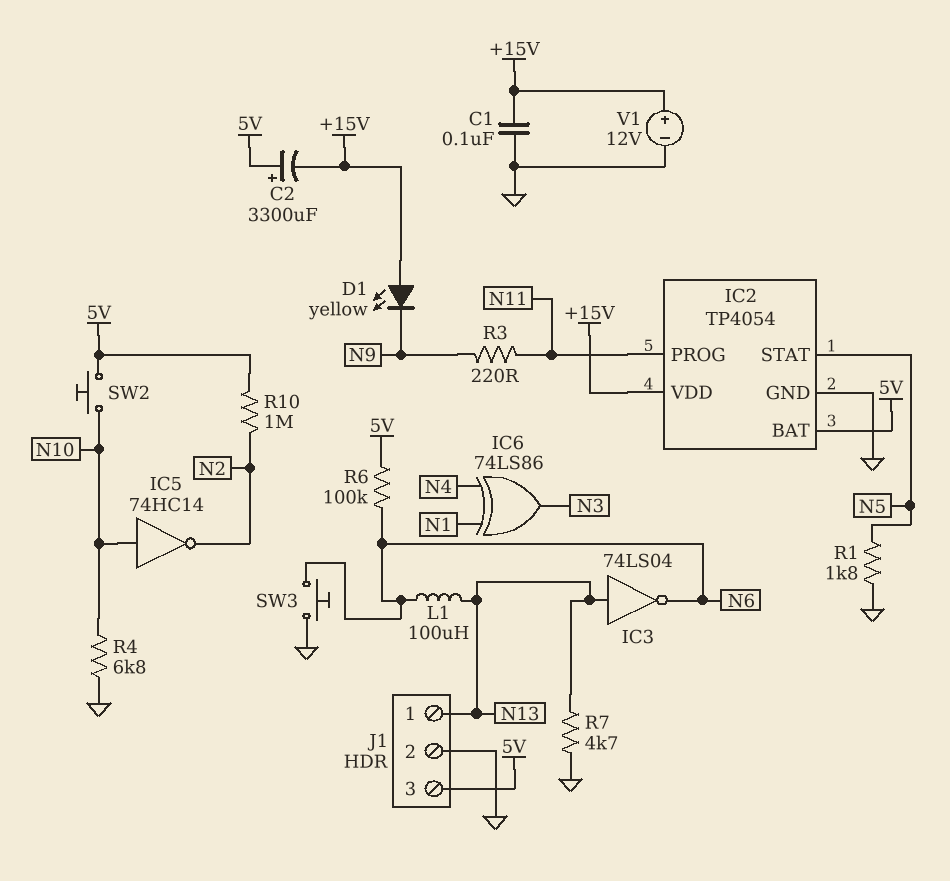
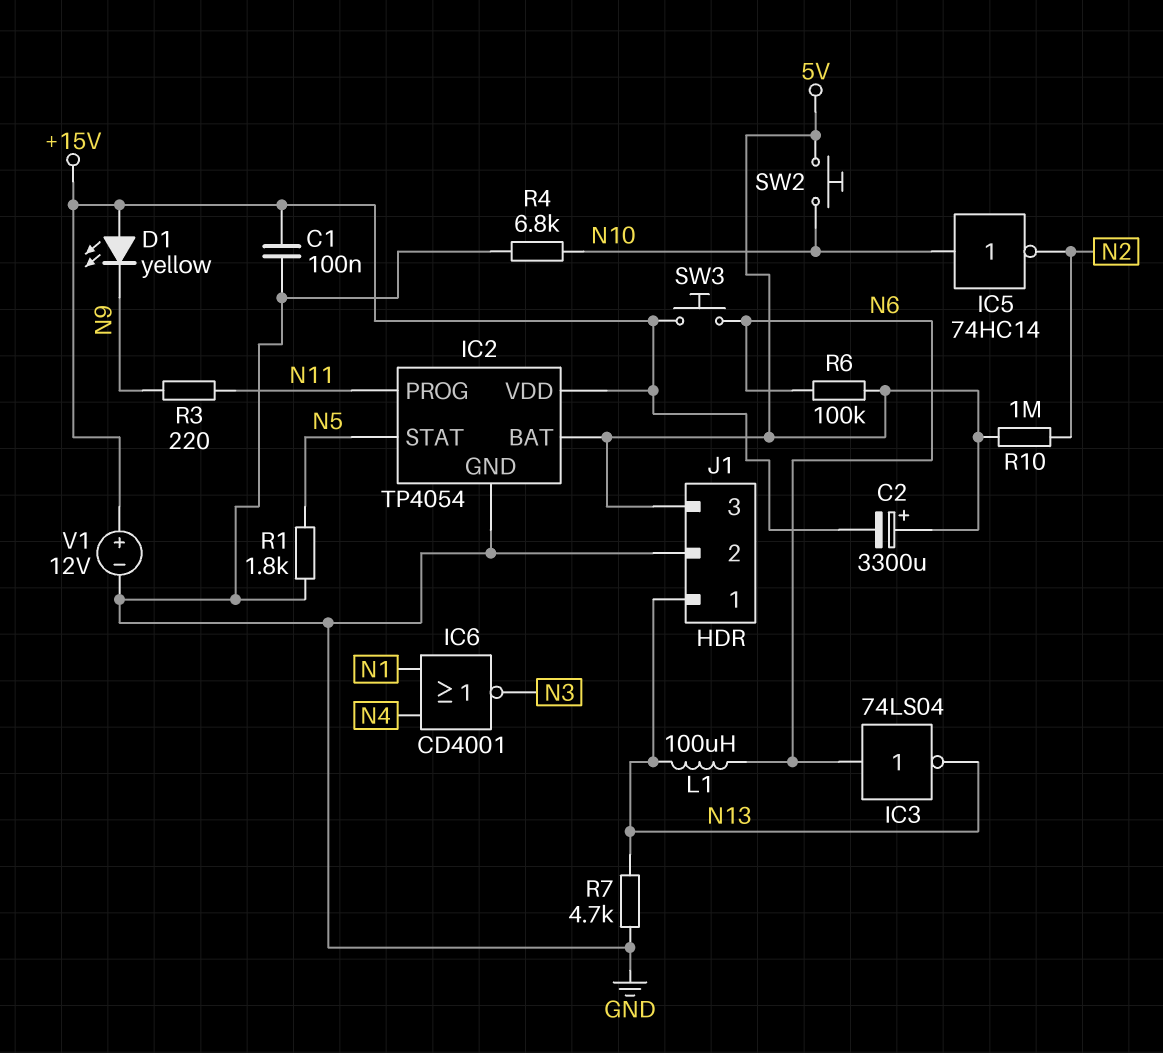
IC3: NOT 74LS04 (in N13, out N6) -> NOT 74LS04 (in N6, out N13)
IC6: XOR 74LS86 (in N1, in N4, out N3) -> NOR CD4001 (in N1, in N4, out N3)
SW3: button (GND, N6) -> button (+15V, N6)

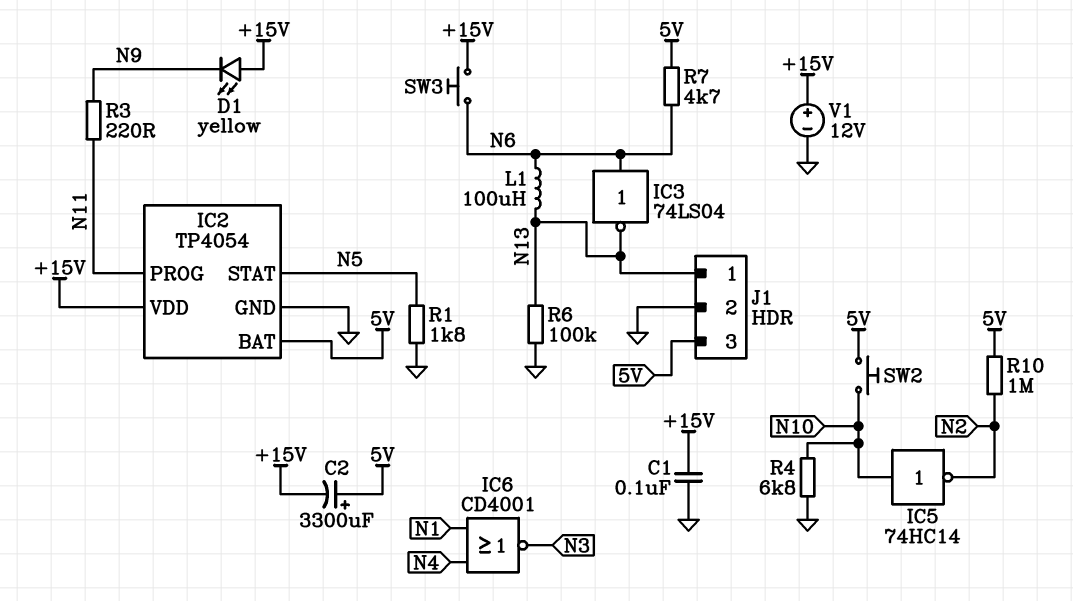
R6: 100k (5V, N6) -> 100k (GND, N13)
R7: 4.7k (GND, N13) -> 4.7k (5V, N6)

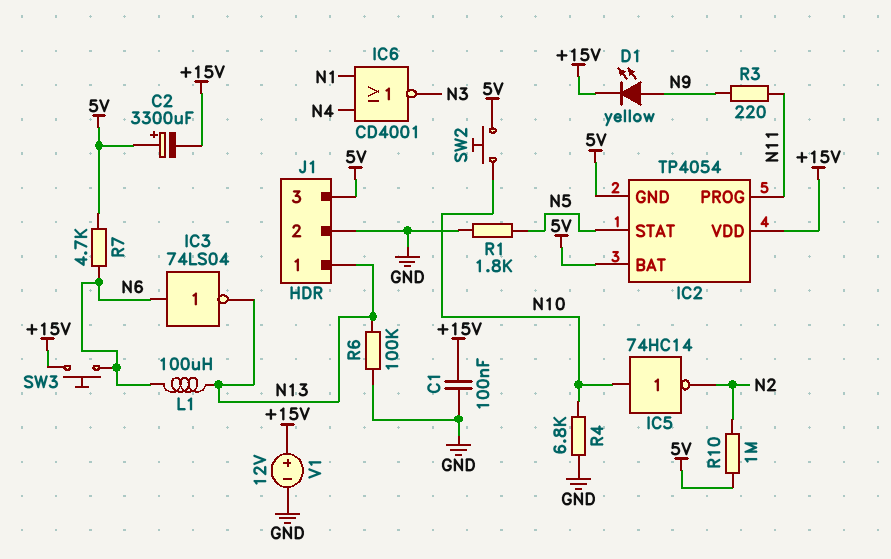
D1: LED yellow (A +15V, K N9) -> LED yellow (A N9, K +15V)
IC2 pin GND: GND -> 5V

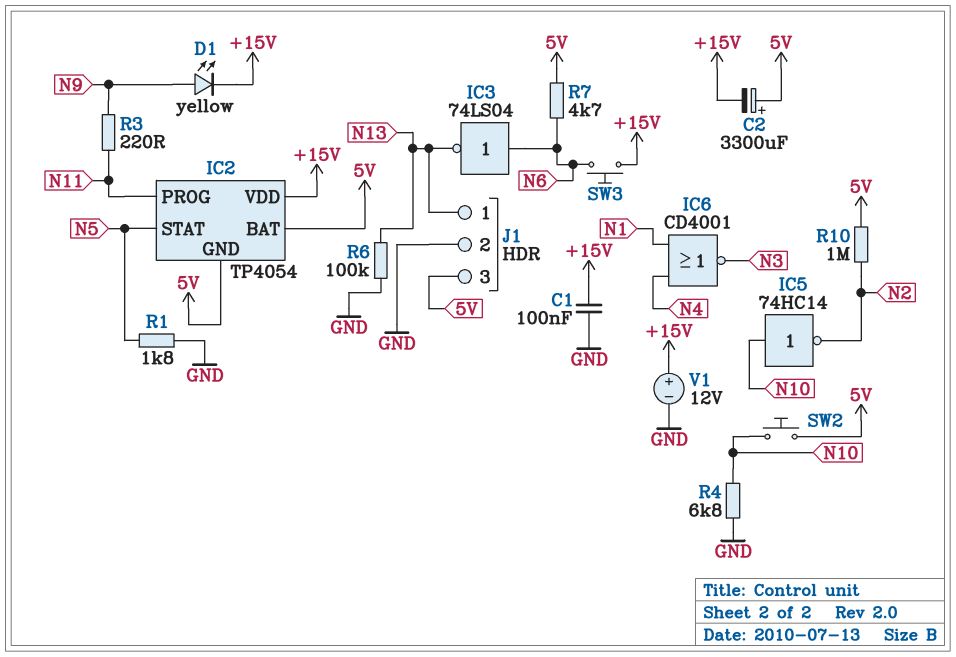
L1: 100uH (N6, N13) -> none

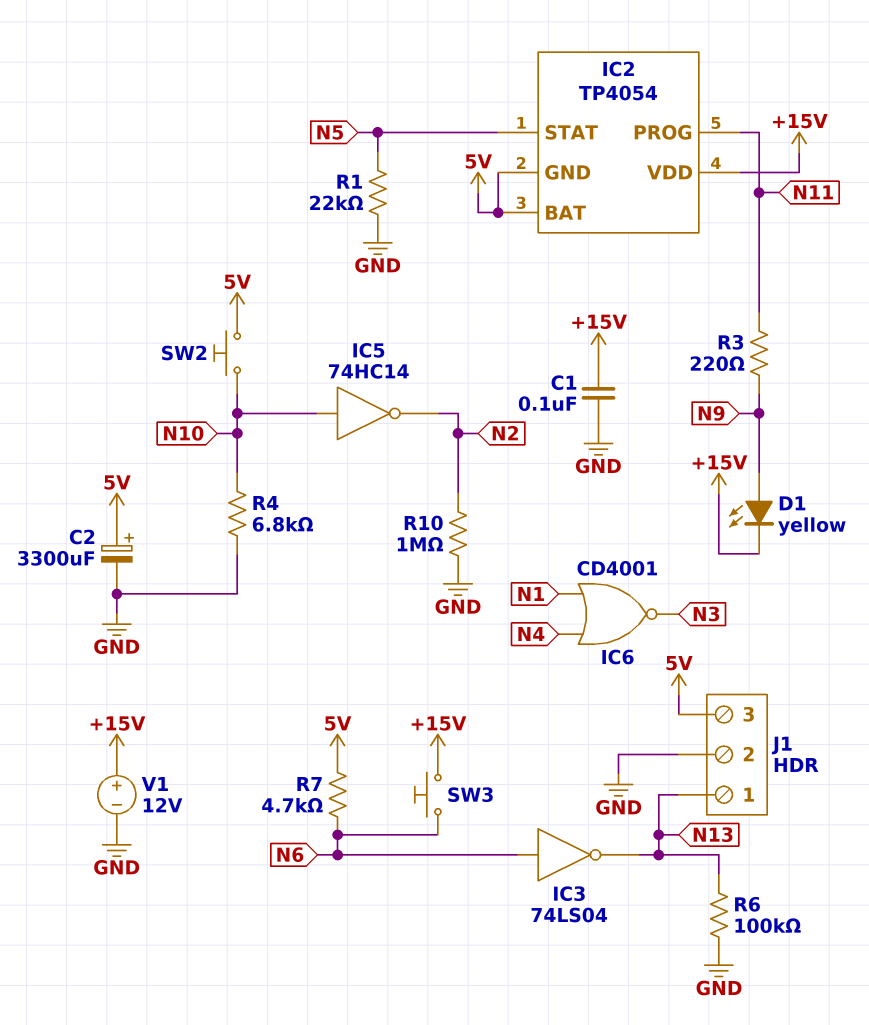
C2: 3300uF (plus 5V, minus +15V) -> 3300uF (plus 5V, minus GND)
R1: 1.8k (GND, N5) -> 22k (GND, N5)
R10: 1M (5V, N2) -> 1M (GND, N2)

